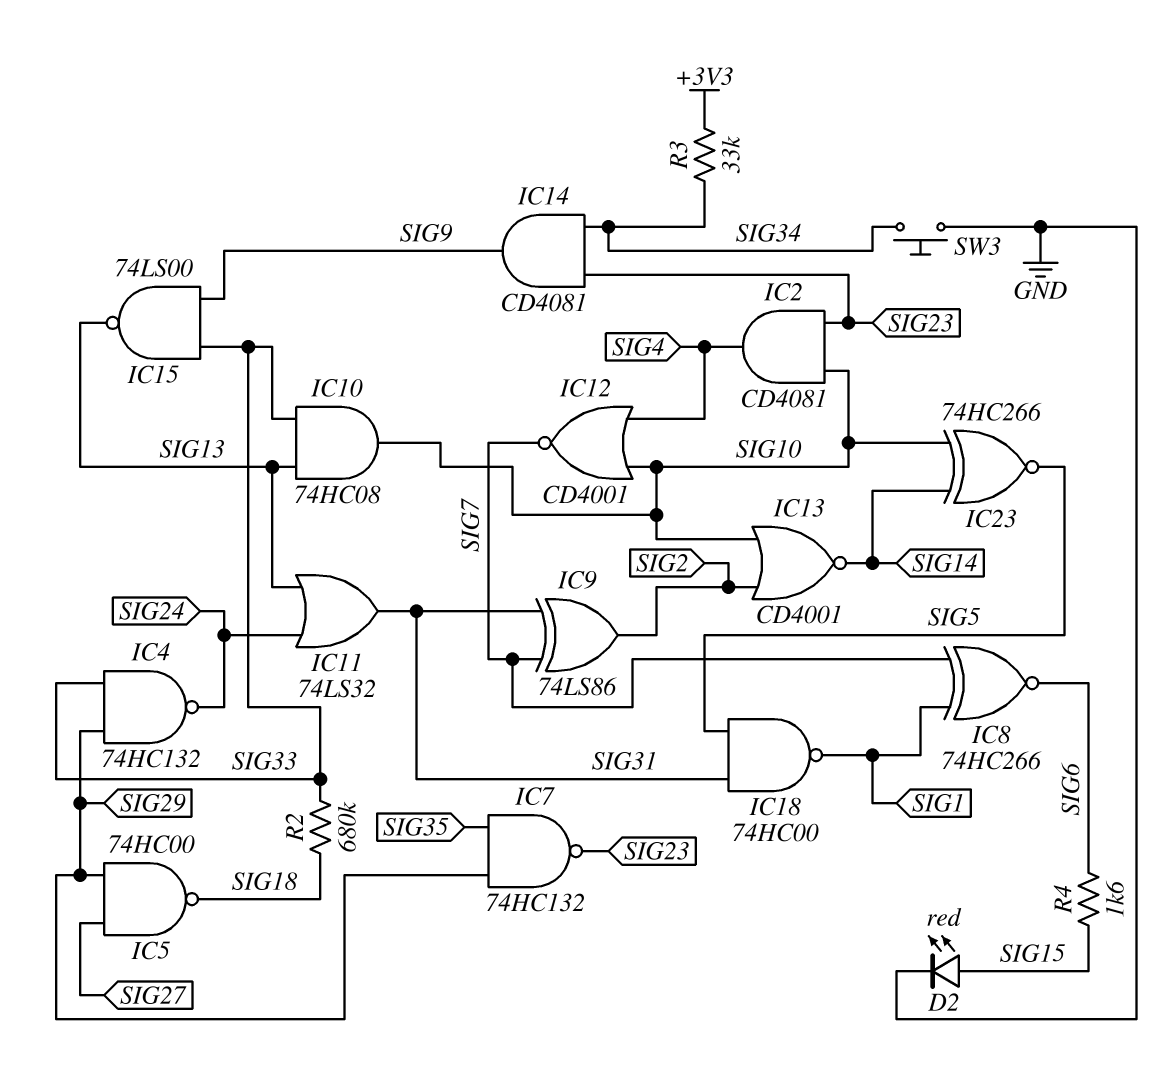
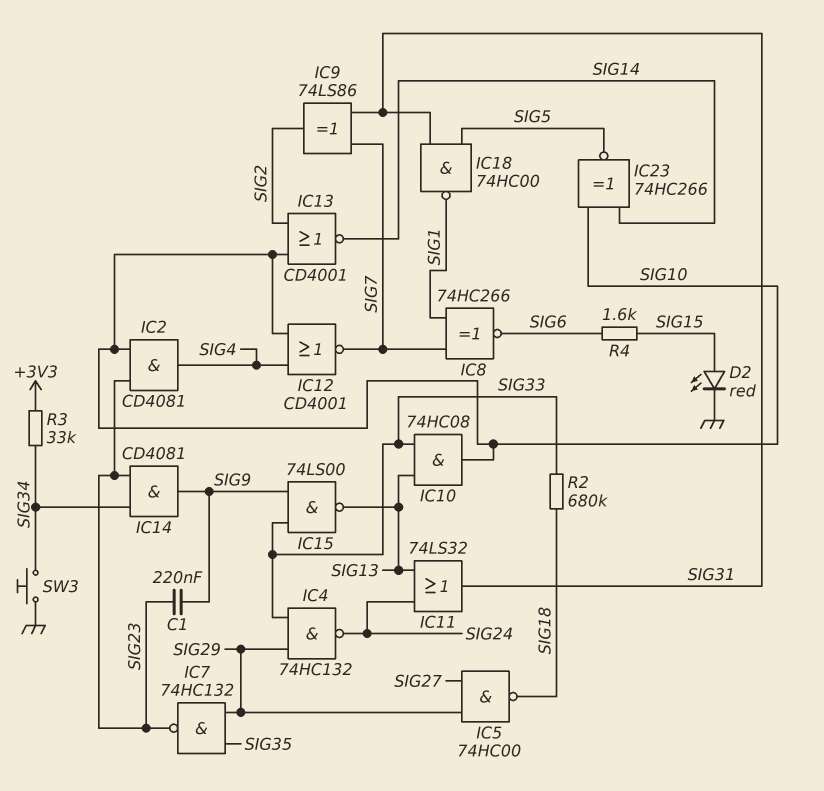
C1: none -> 220nF (SIG9, SIG23)

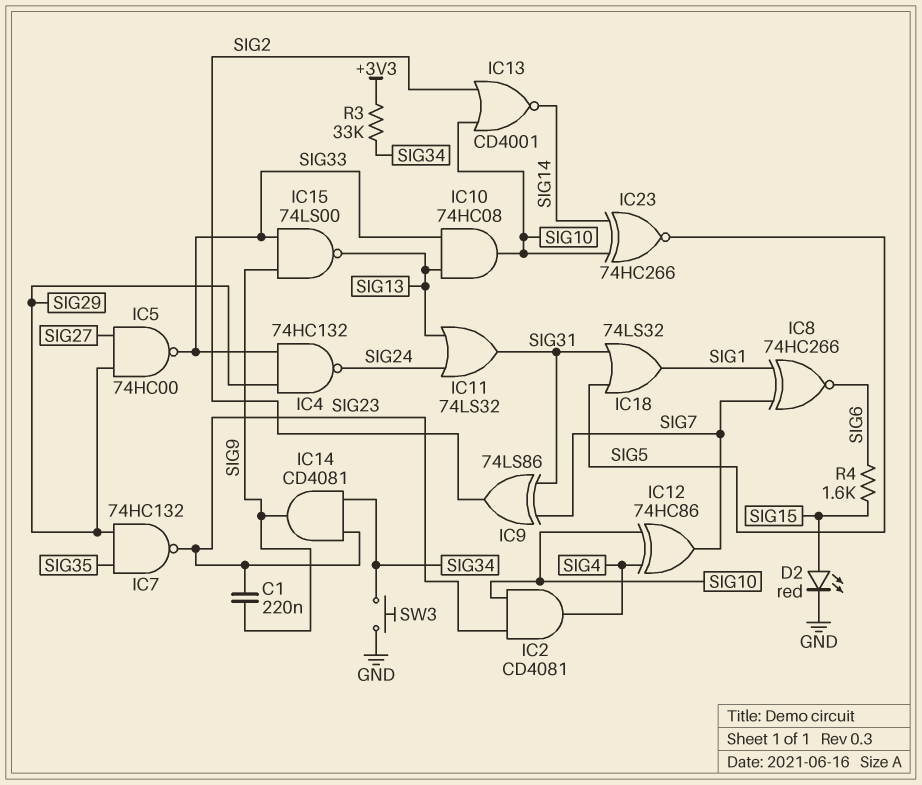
IC5: NAND 74HC00 (in SIG27, in SIG29, out SIG18) -> NAND 74HC00 (in SIG27, in SIG29, out SIG33)
IC12: NOR CD4001 (in SIG4, in SIG10, out SIG7) -> XOR 74HC86 (in SIG4, in SIG10, out SIG7)
IC18: NAND 74HC00 (in SIG5, in SIG31, out SIG1) -> OR 74LS32 (in SIG5, in SIG31, out SIG1)
R2: 680k (SIG18, SIG33) -> none

